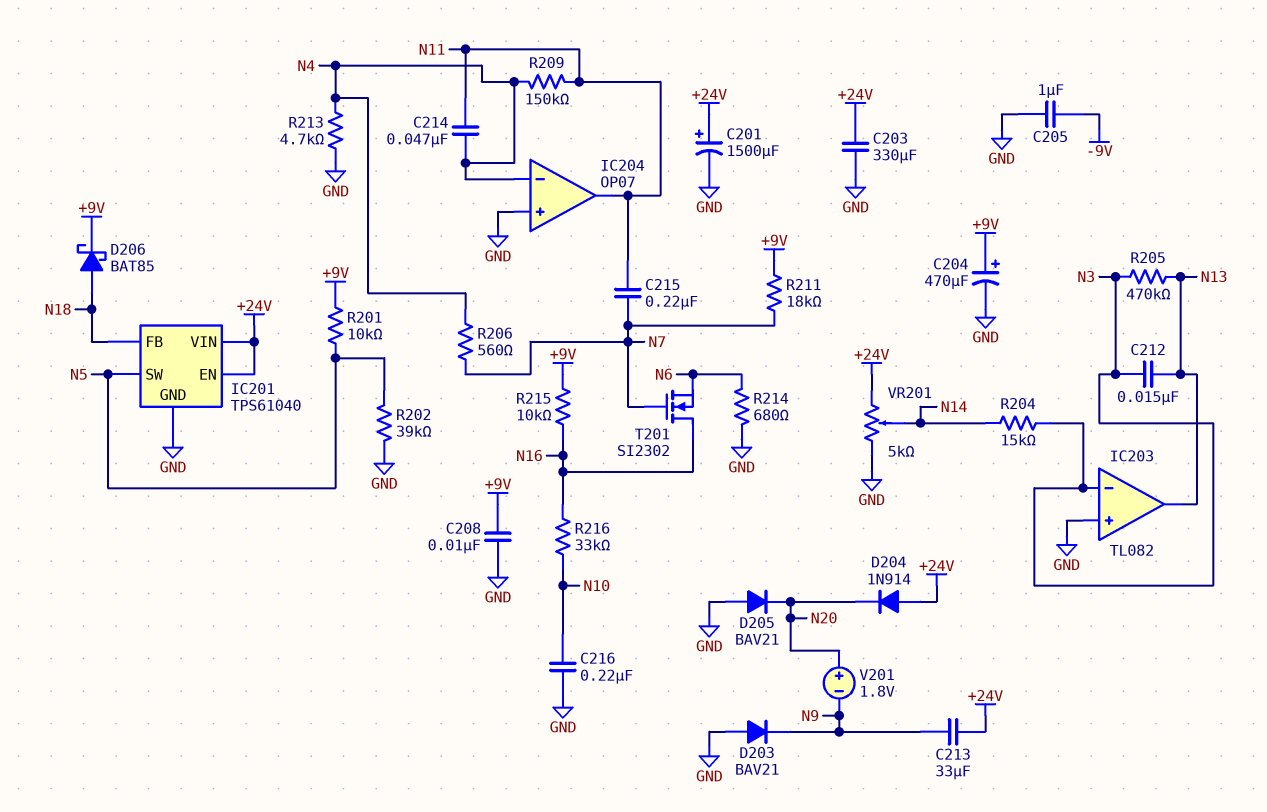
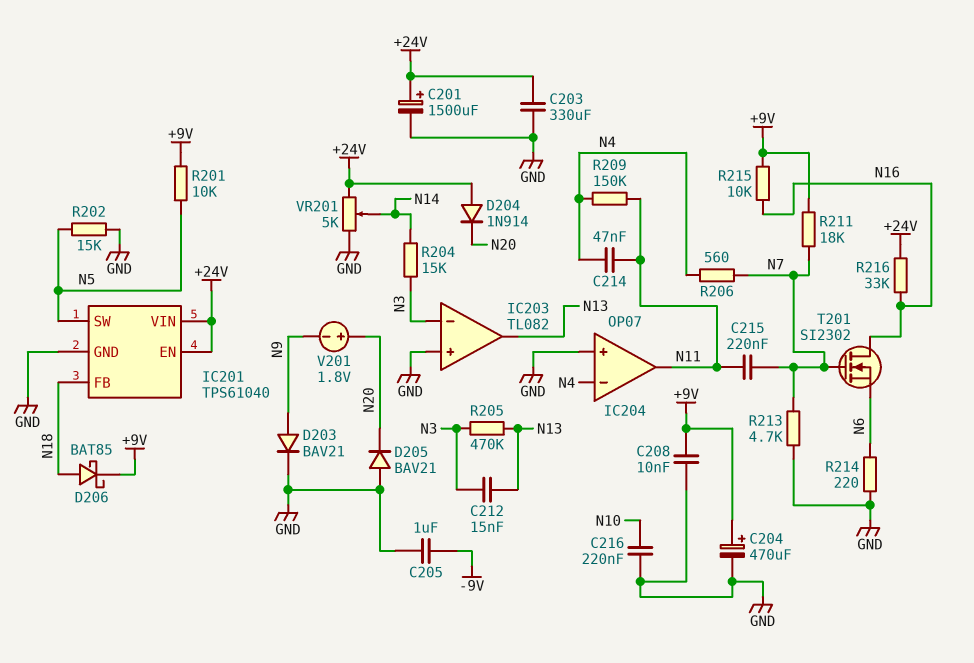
C213: 33uF (+24V, N9) -> none
D203: diode BAV21 (A GND, K N9) -> diode BAV21 (A N9, K GND)
R202: 39k (GND, N5) -> 15k (GND, N5)
R213: 4.7k (GND, N4) -> 4.7k (GND, N7)
R214: 680 (GND, N6) -> 220 (GND, N6)
R216: 33k (N10, N16) -> 33k (+24V, N16)

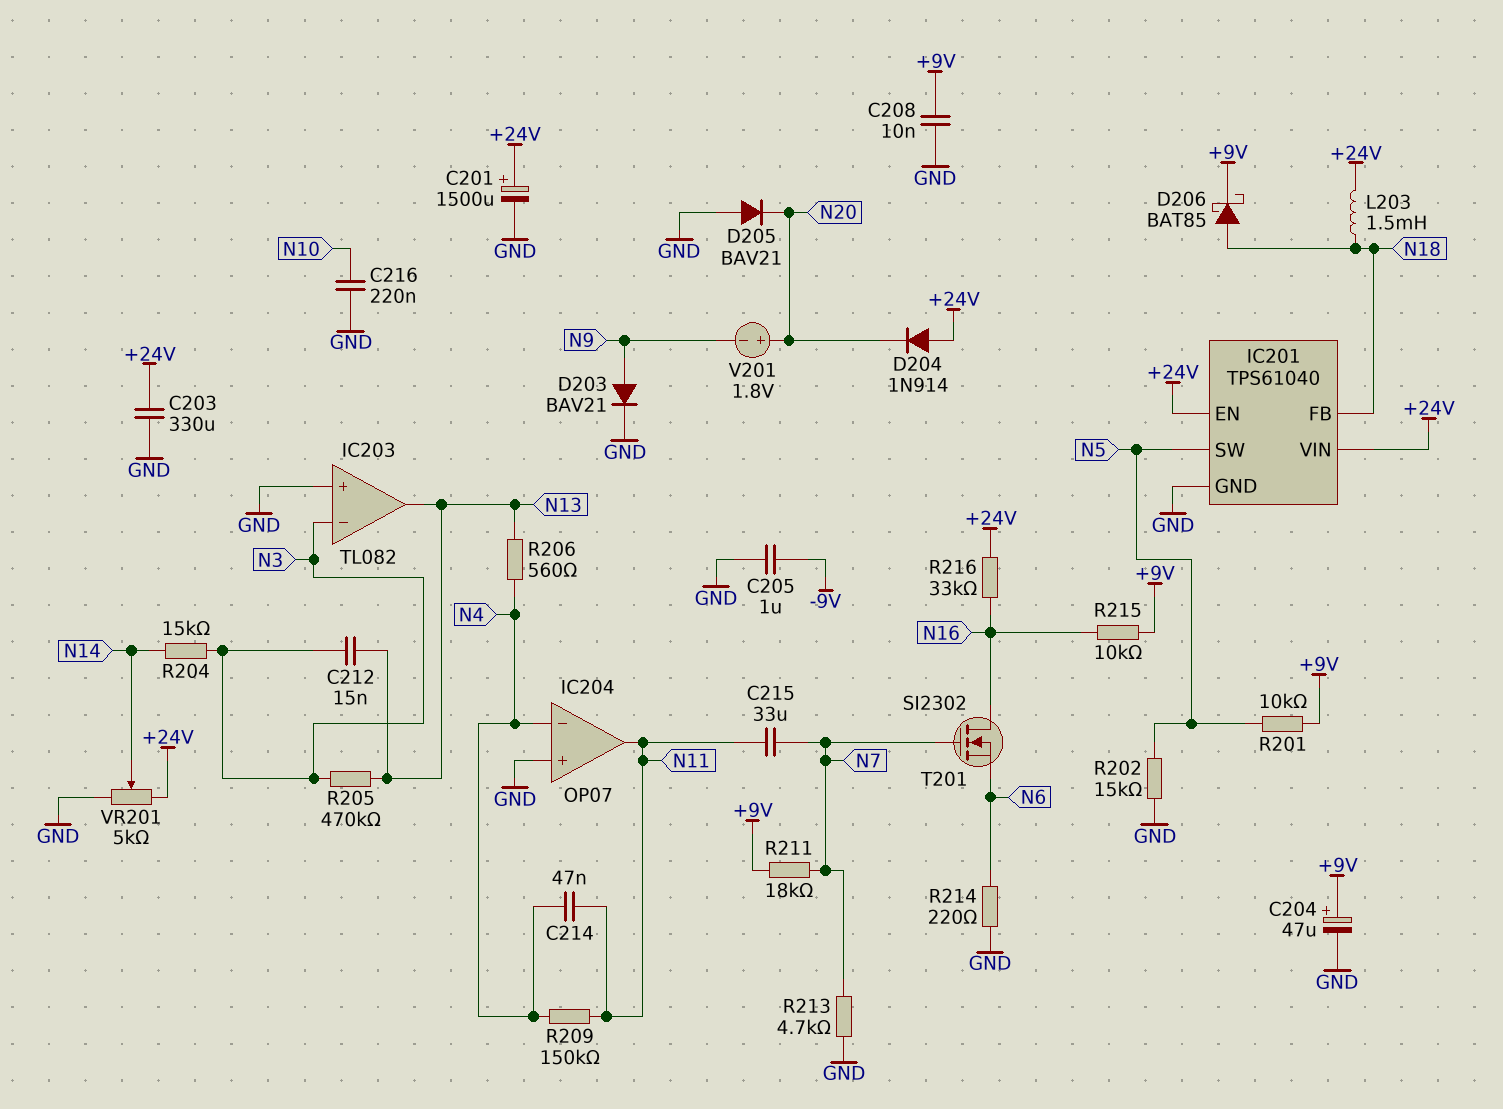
C204: 470uF (plus +9V, minus GND) -> 47uF (plus +9V, minus GND)
C215: 220nF (N7, N11) -> 33uF (N7, N11)
L203: none -> 1.5mH (+24V, N18)
R206: 560 (N4, N7) -> 560 (N4, N13)

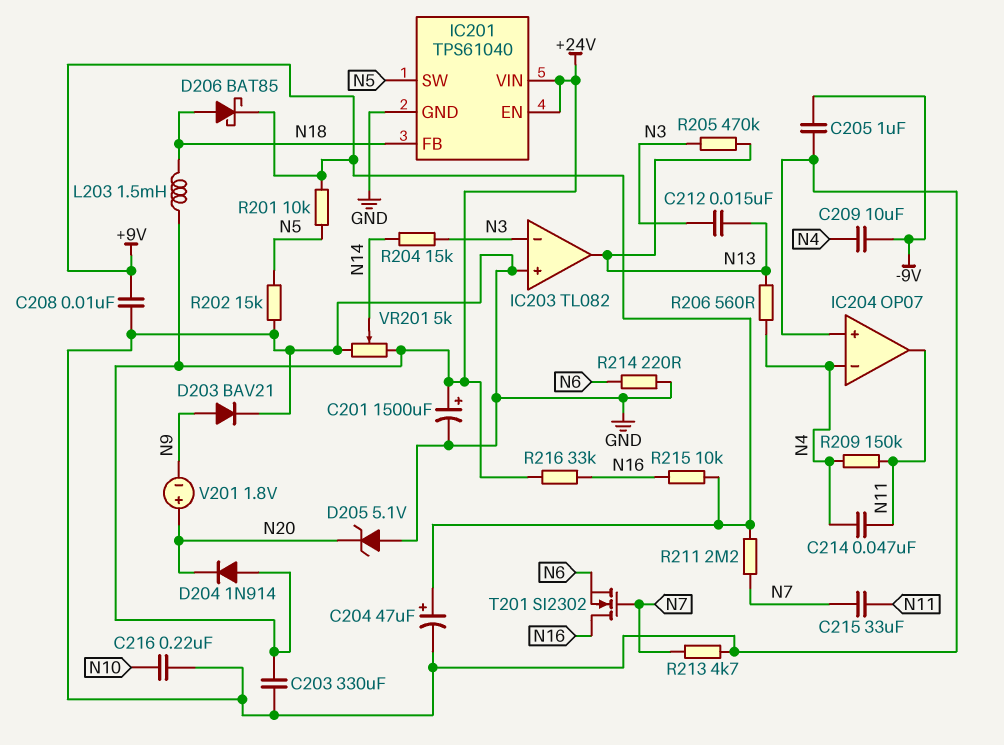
C209: none -> 10uF (-9V, N4)
D205: diode BAV21 (A GND, K N20) -> zener 5.1V (A GND, K N20)
R211: 18k (+9V, N7) -> 2.2M (+9V, N7)

